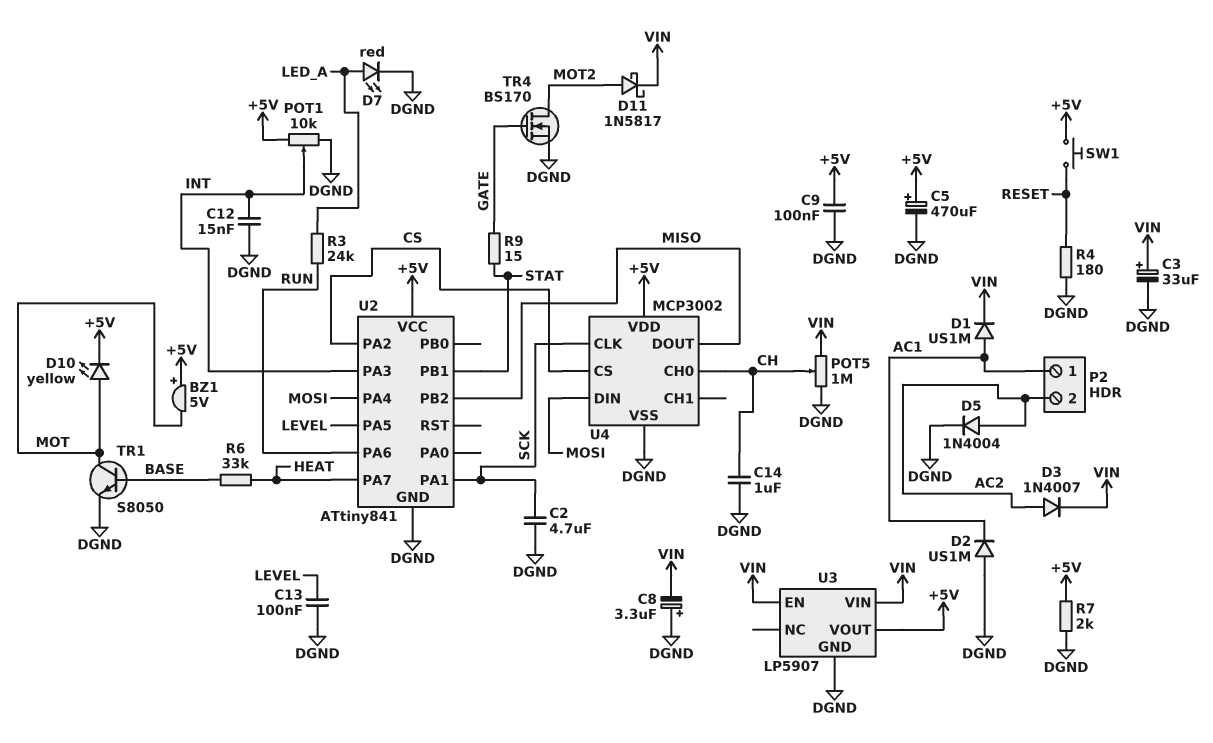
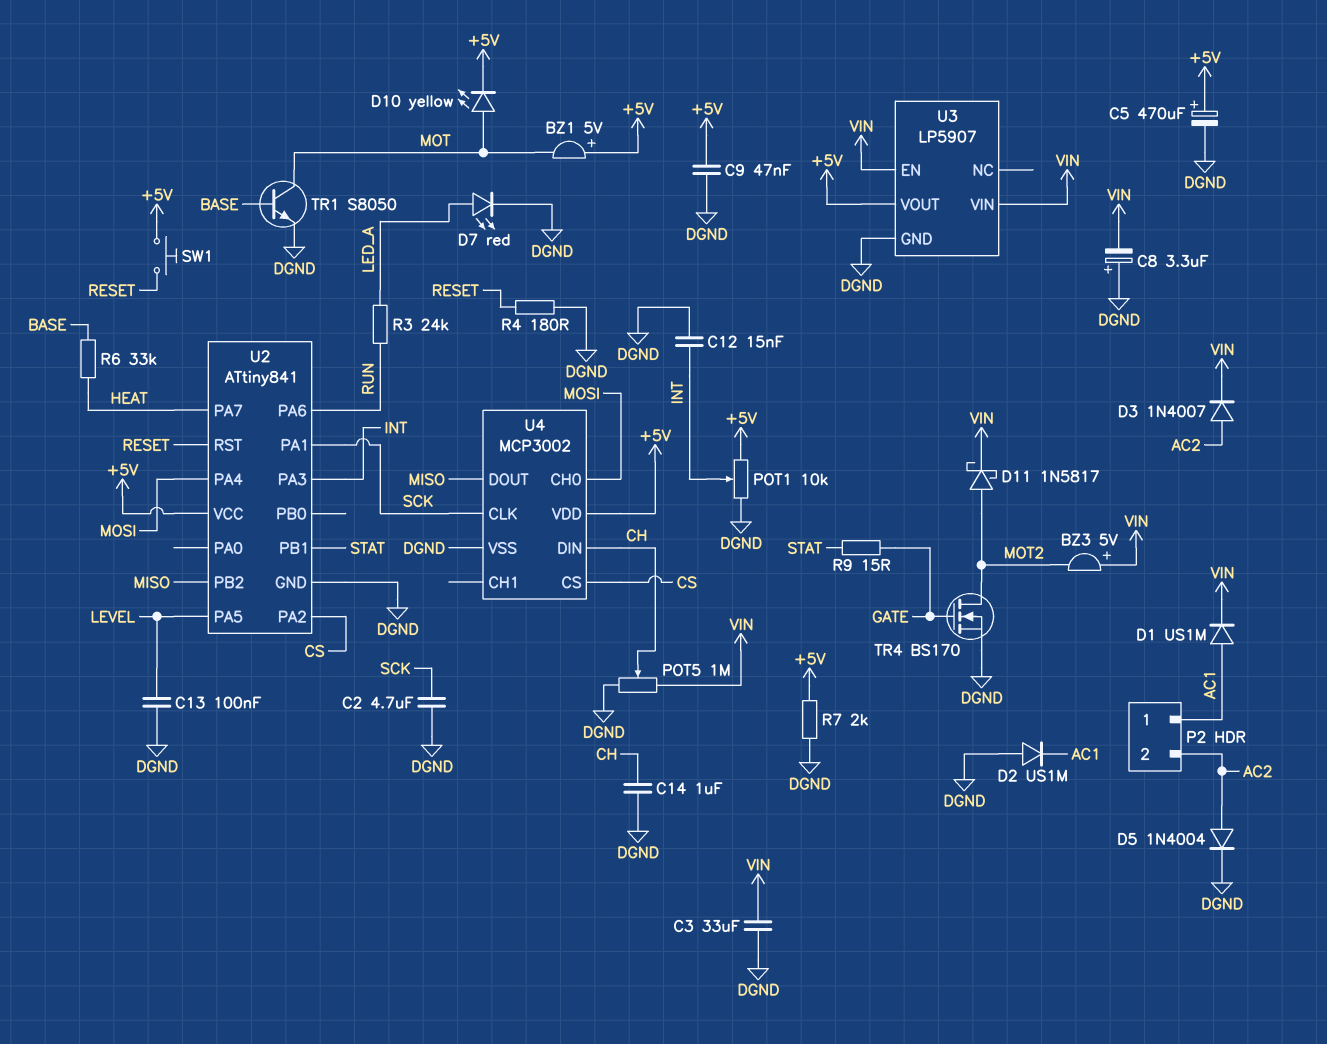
BZ3: none -> buzzer 5V (plus VIN, minus MOT2)
C3: 33uF (plus VIN, minus DGND) -> 33uF (DGND, VIN)
C9: 100nF (+5V, DGND) -> 47nF (+5V, DGND)
U2 pin RST: none -> RESET
U4 pin CH0: CH -> MOSI
U4 pin DIN: MOSI -> CH

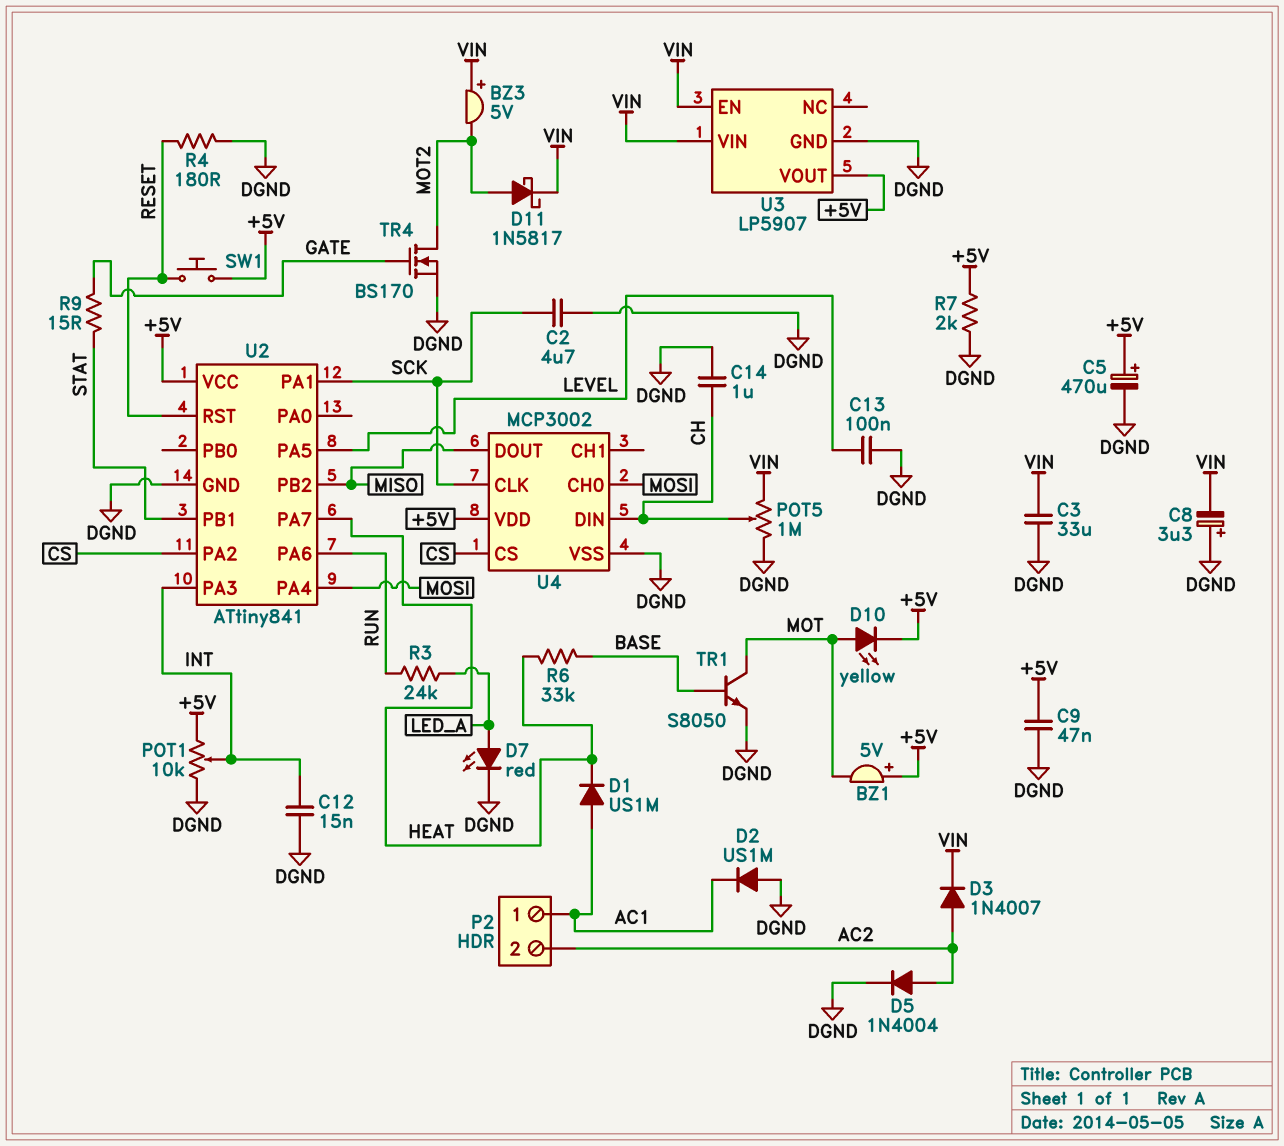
D1: diode US1M (A AC1, K VIN) -> diode US1M (A AC1, K HEAT)

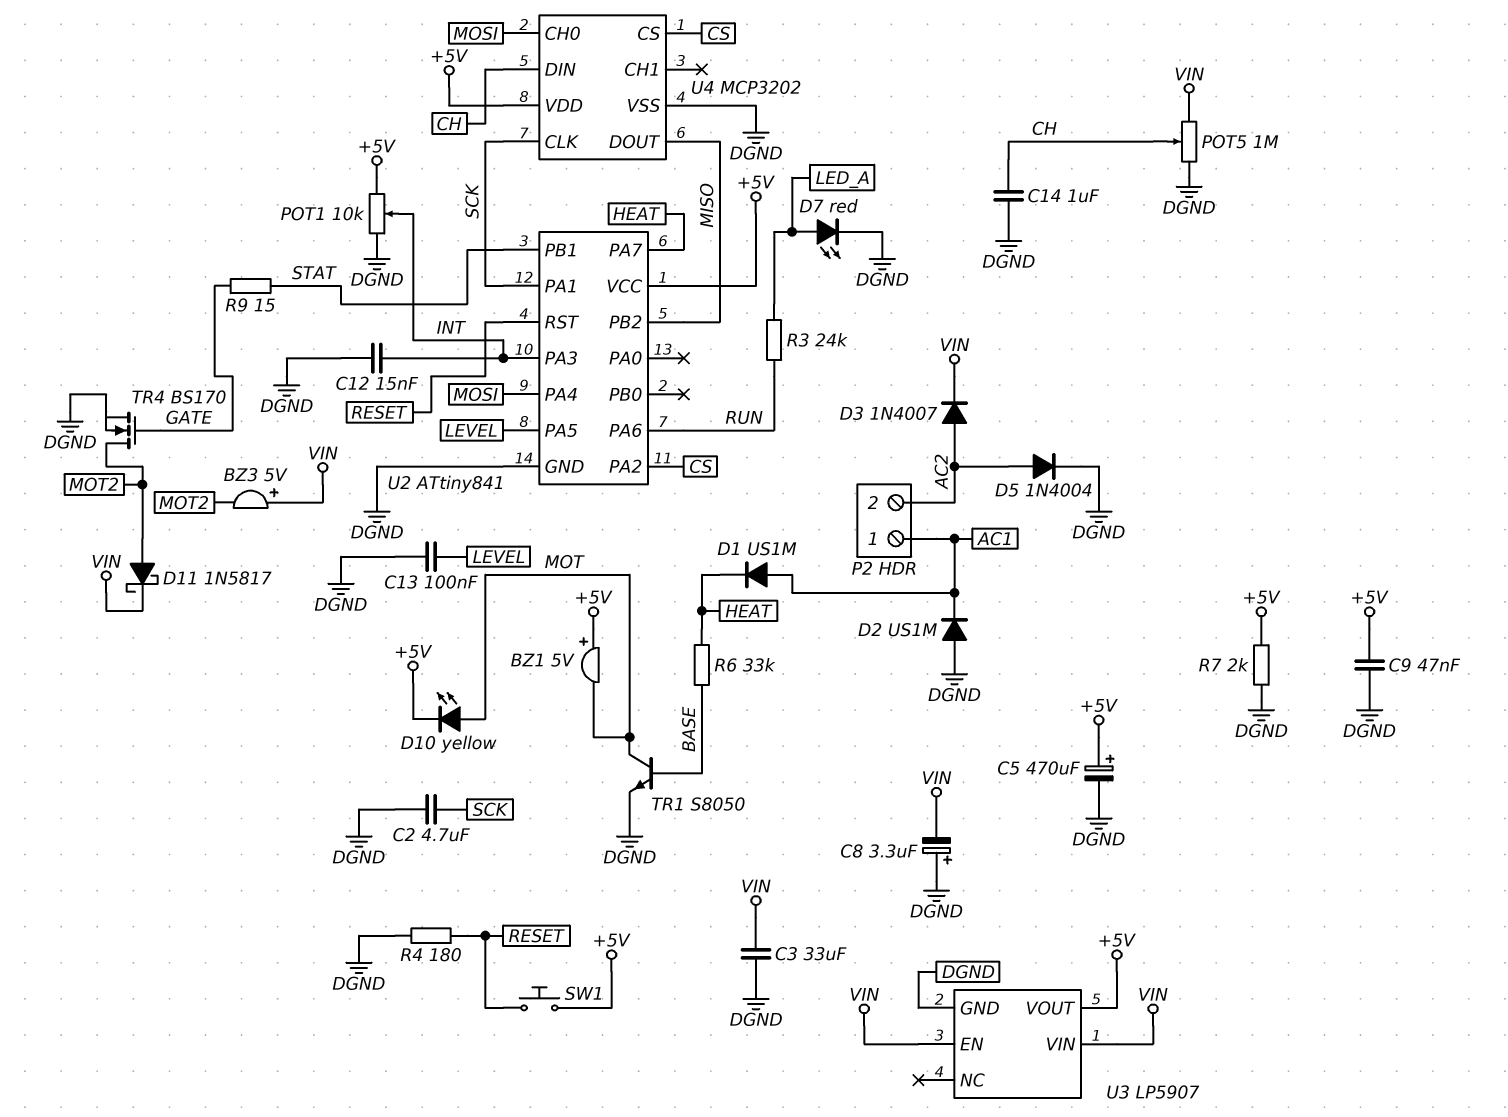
U4: MCP3002 -> MCP3202

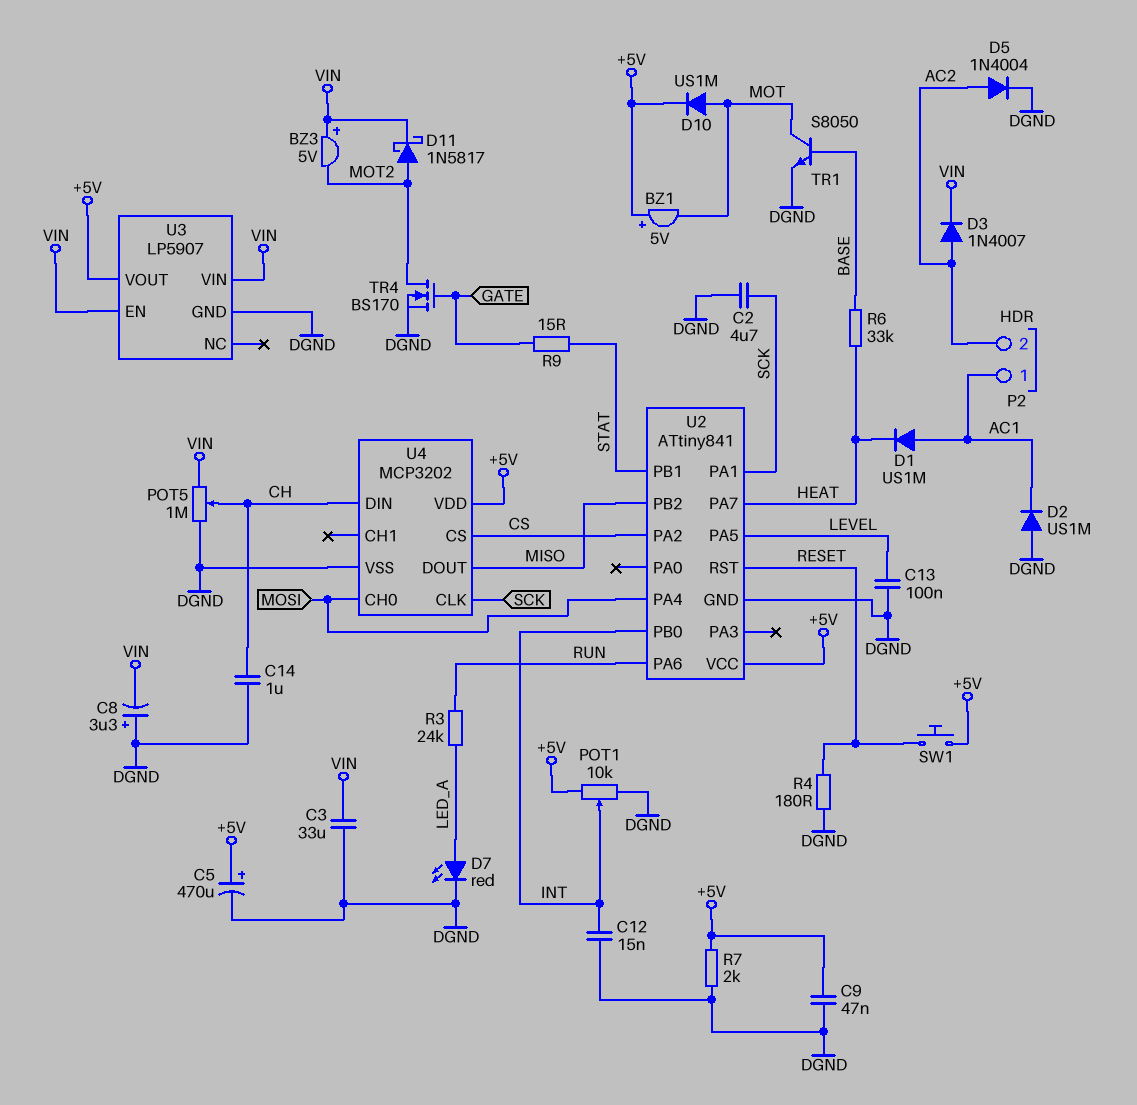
D10: LED yellow (A MOT, K +5V) -> diode US1M (A MOT, K +5V)
U2 pin PA3: INT -> none
U2 pin PB0: none -> INT

